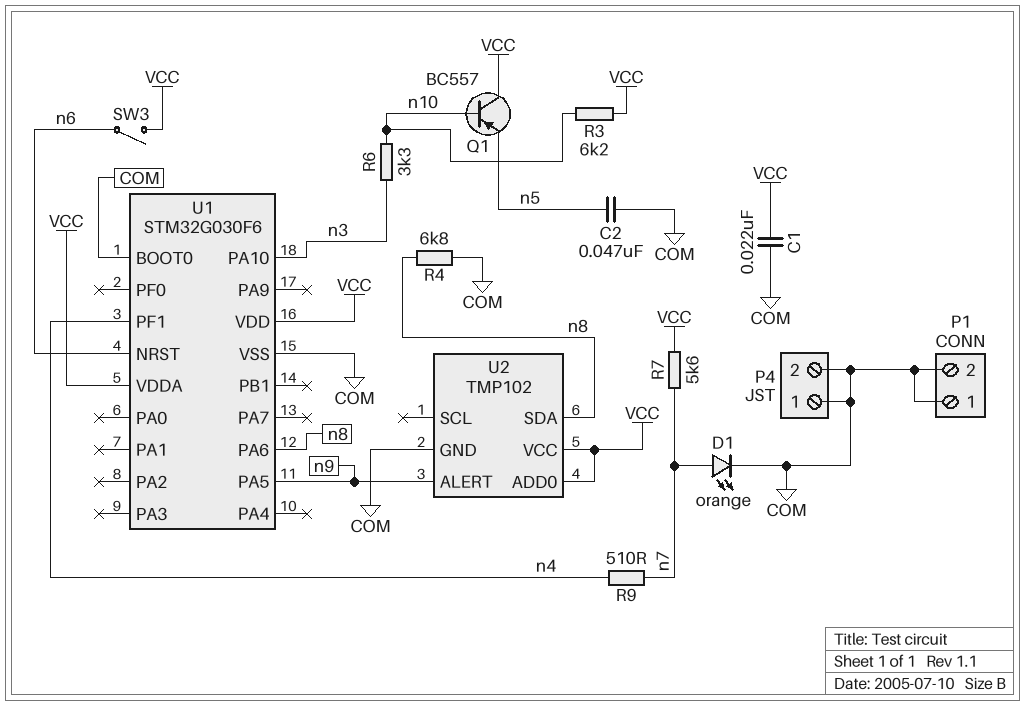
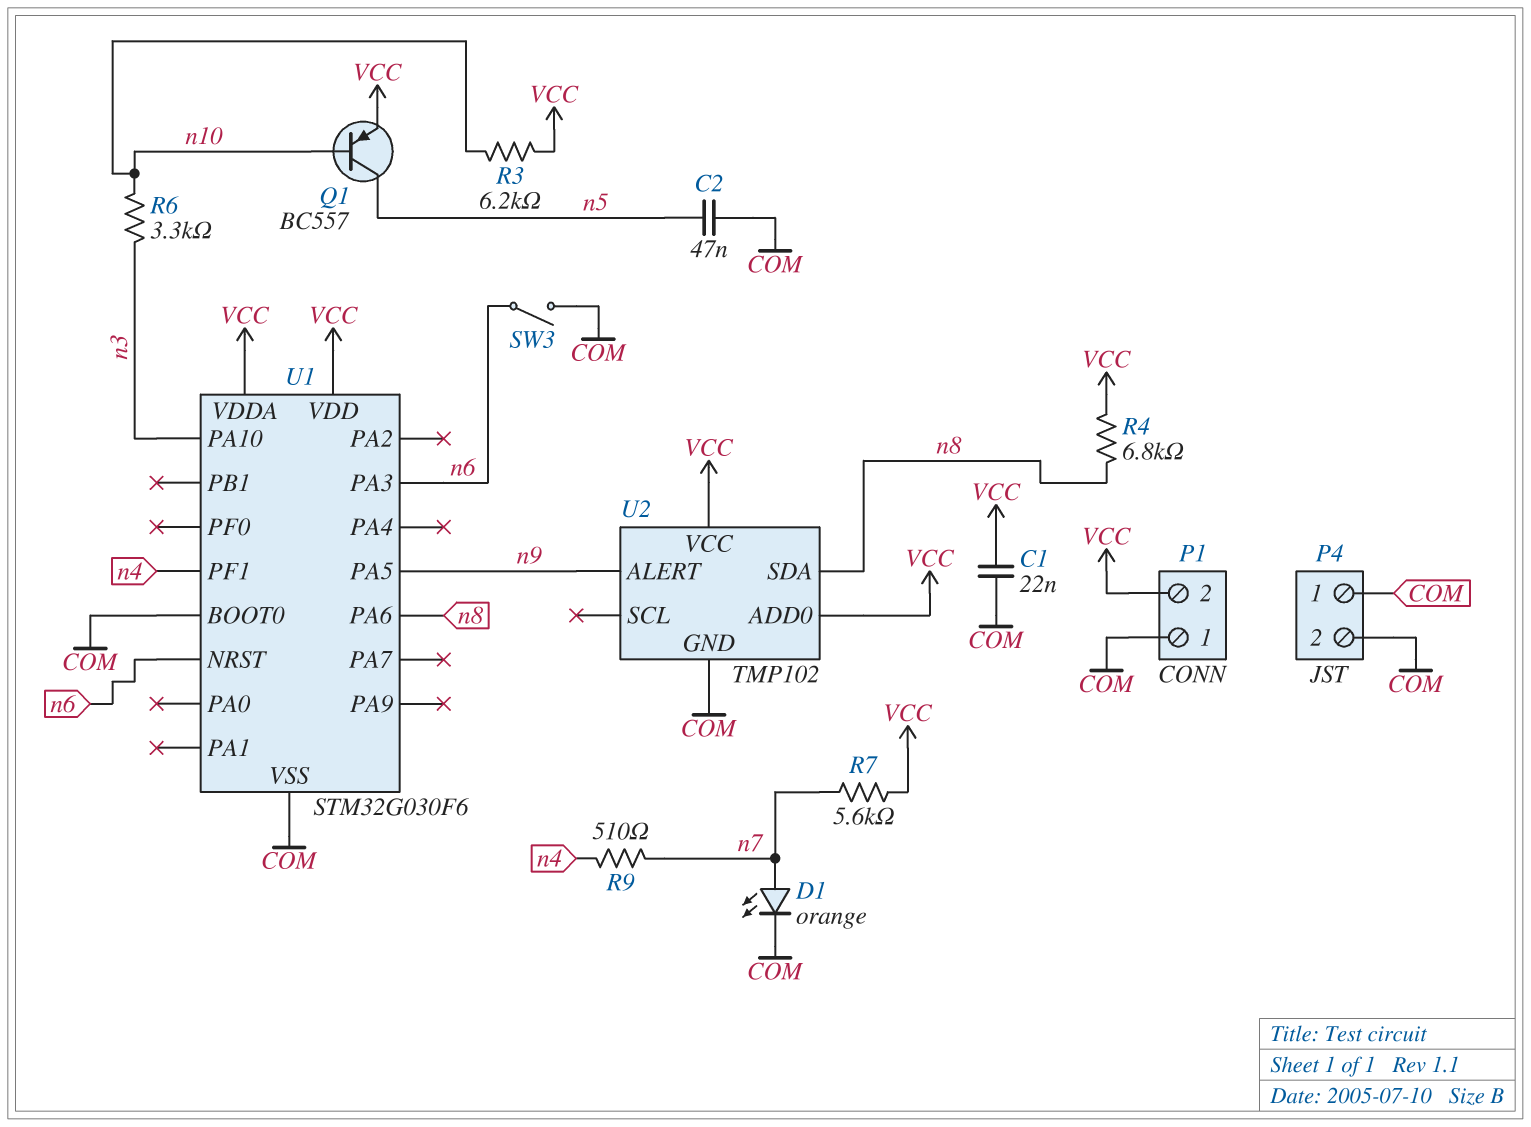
P1 pin 2: COM -> VCC
Q1: PNP BC557 (B n10, C VCC, E n5) -> PNP BC557 (B n10, C n5, E VCC)
R4: 6.8k (COM, n8) -> 6.8k (VCC, n8)
SW3: switch (VCC, n6) -> switch (COM, n6)
U1 pin PA3: none -> n6

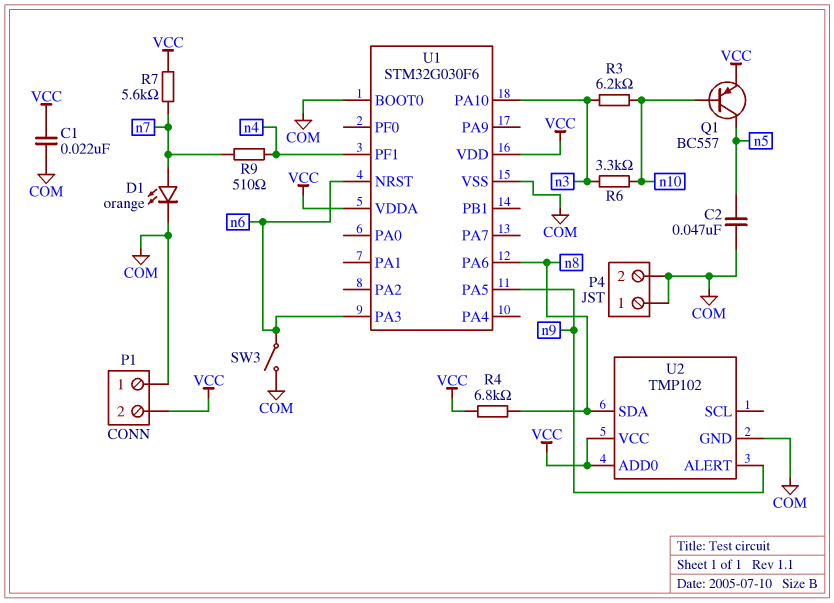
R3: 6.2k (VCC, n10) -> 6.2k (n3, n10)

